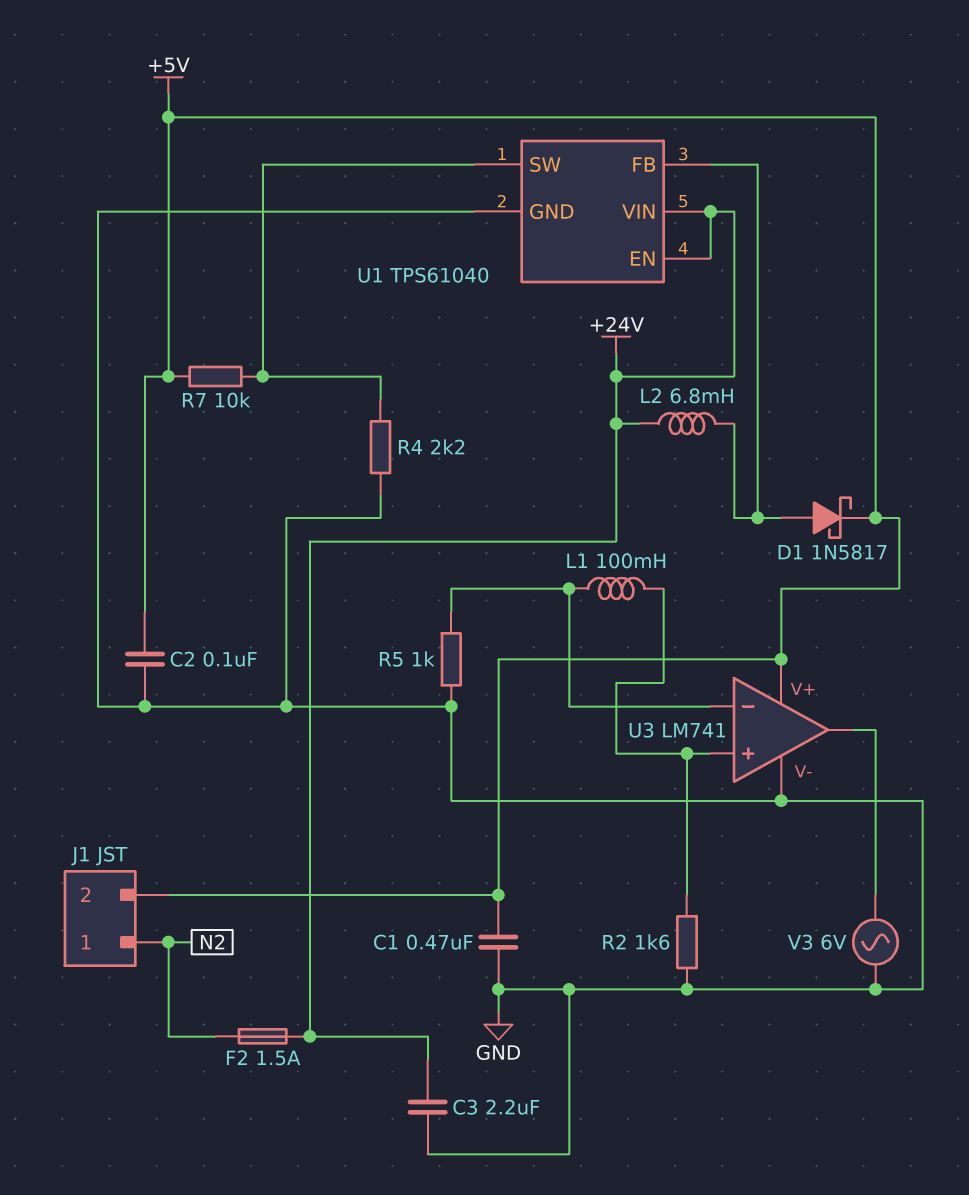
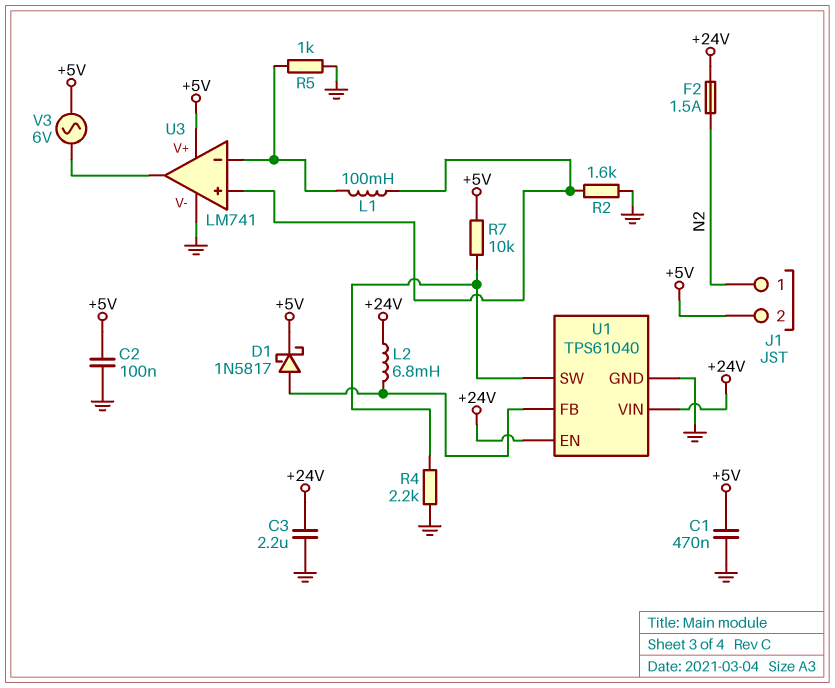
V3: AC 6V (GND, U3/out) -> AC 6V (+5V, U3/out)

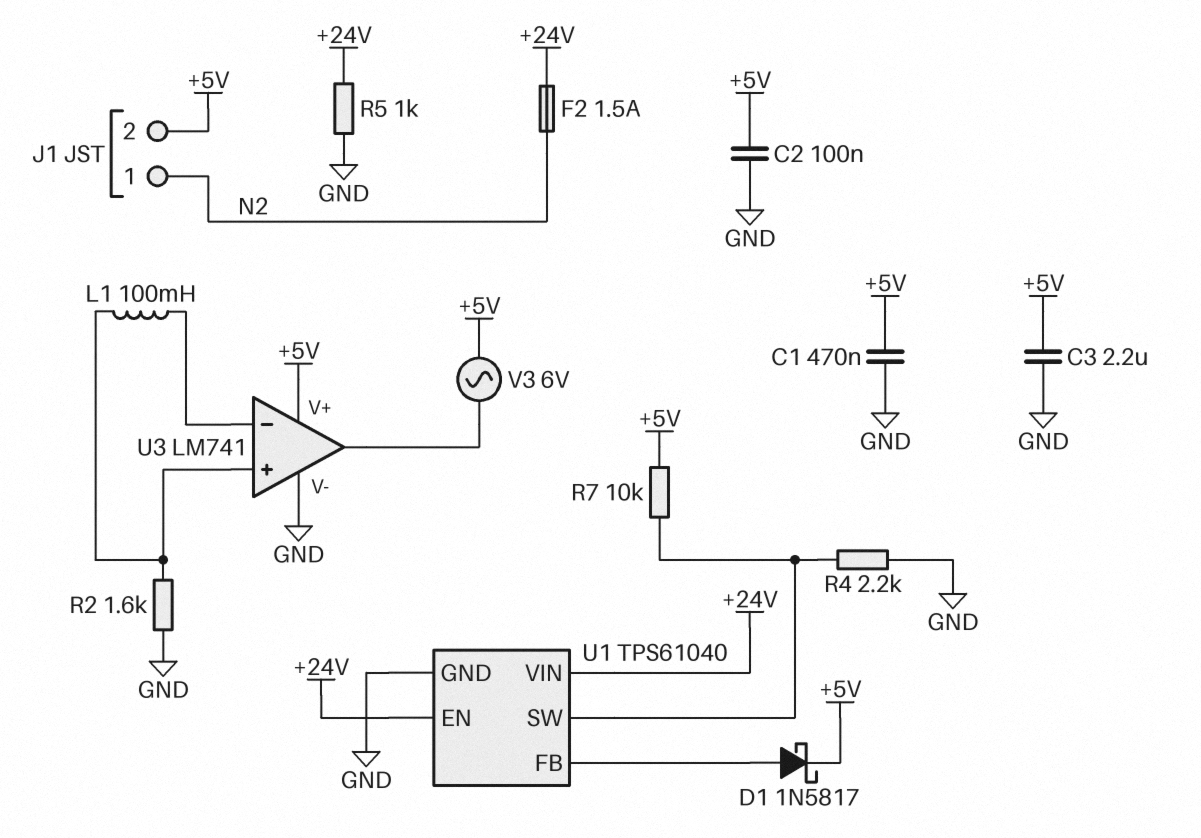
C3: 2.2uF (+24V, GND) -> 2.2uF (+5V, GND)
L2: 6.8mH (+24V, U1/FB) -> none
R5: 1k (GND, U3/in-) -> 1k (+24V, GND)

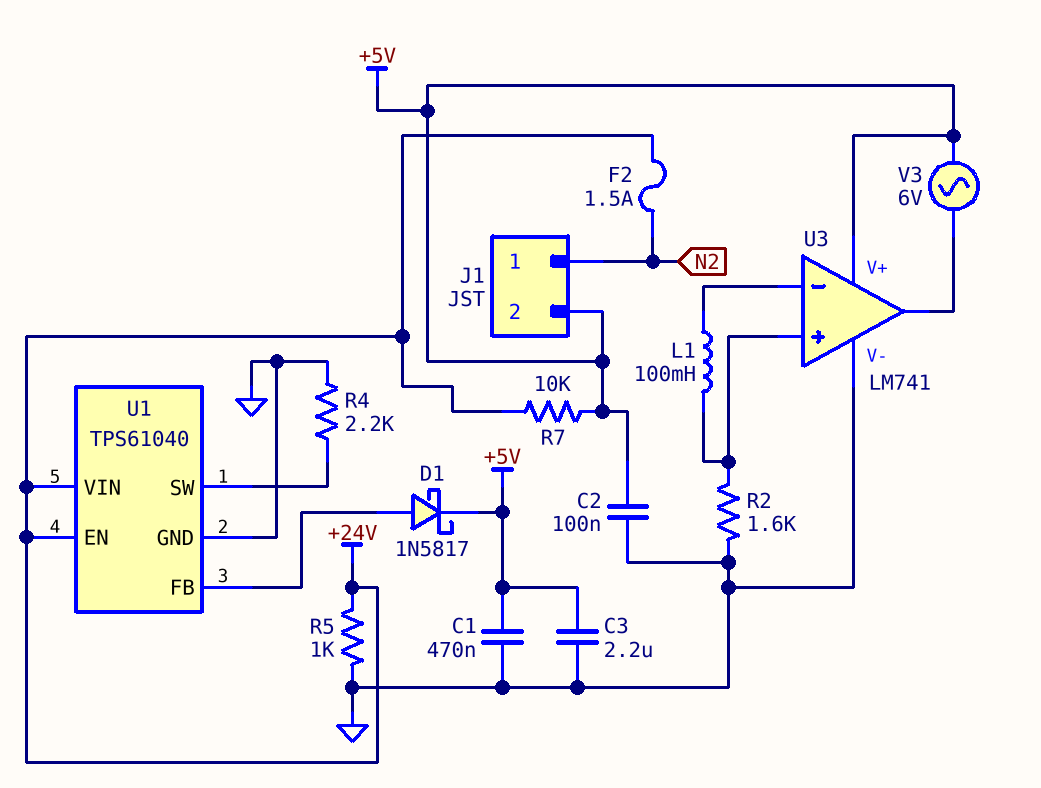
R7: 10k (+5V, U1/SW) -> 10k (+5V, +24V)

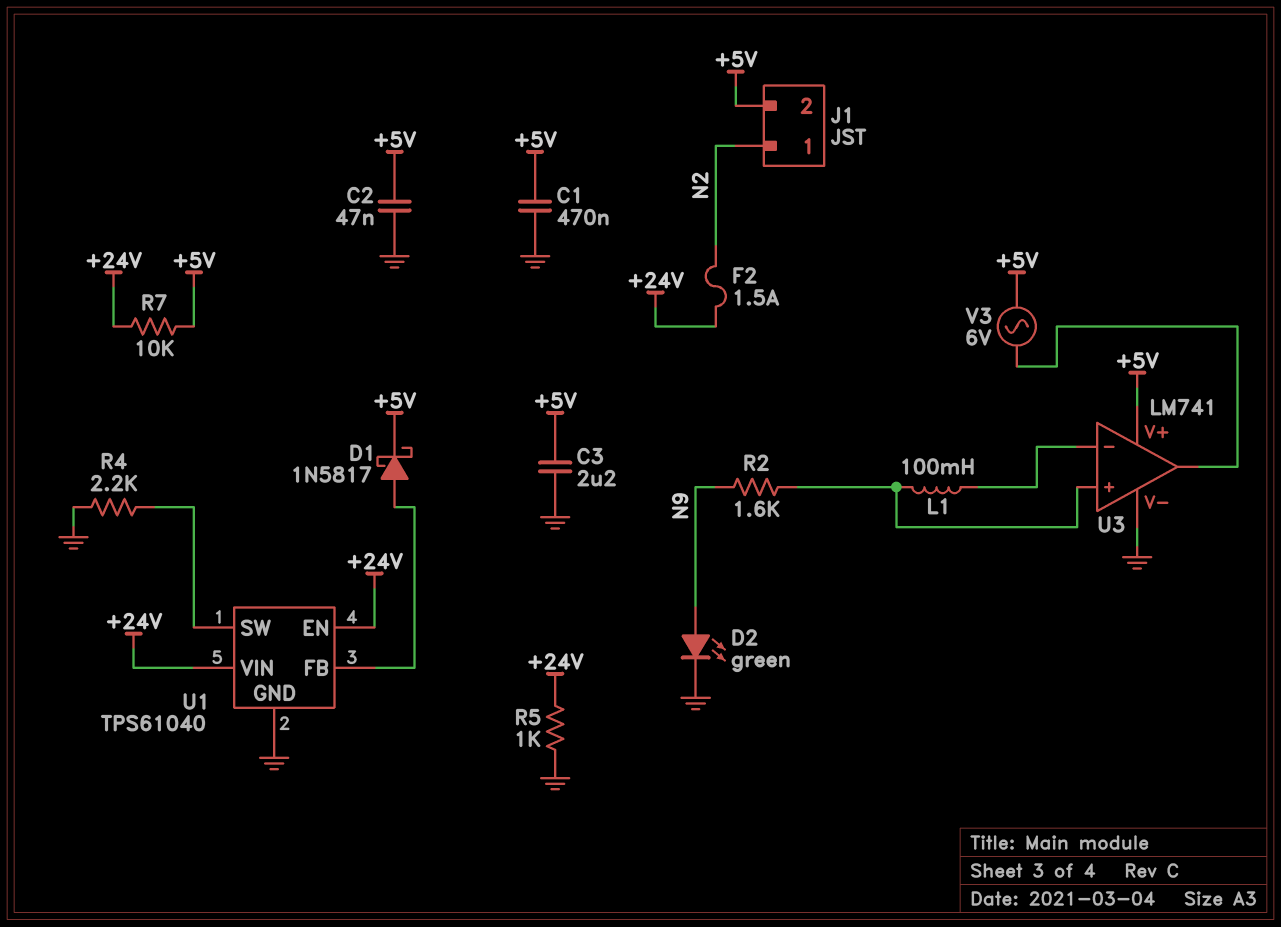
C2: 100nF (+5V, GND) -> 47nF (+5V, GND)
D2: none -> LED green (A N9, K GND)
R2: 1.6k (GND, U3/in+) -> 1.6k (N9, U3/in+)

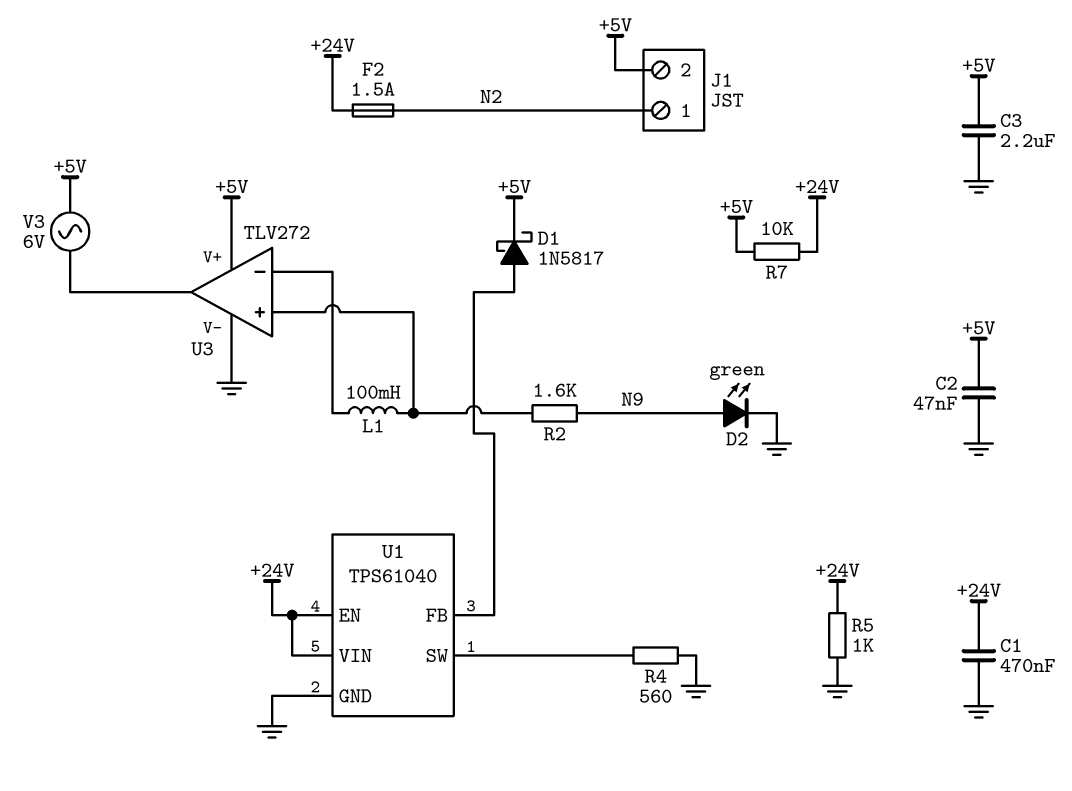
C1: 470nF (+5V, GND) -> 470nF (+24V, GND)
R4: 2.2k (GND, U1/SW) -> 560 (GND, U1/SW)
U3: LM741 -> TLV272

